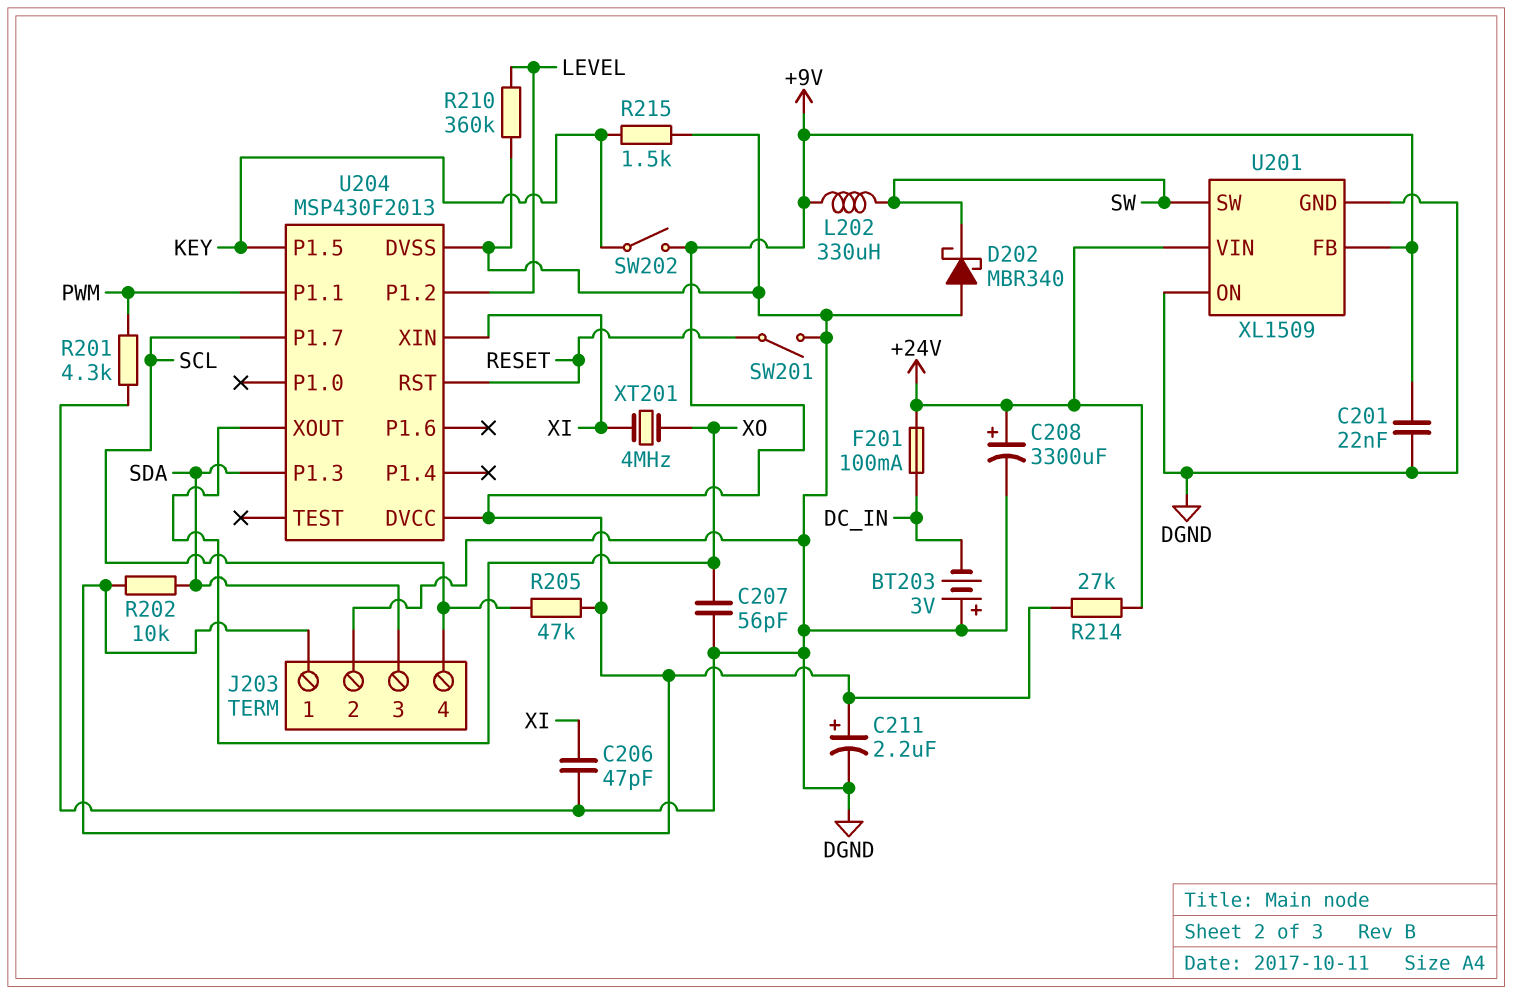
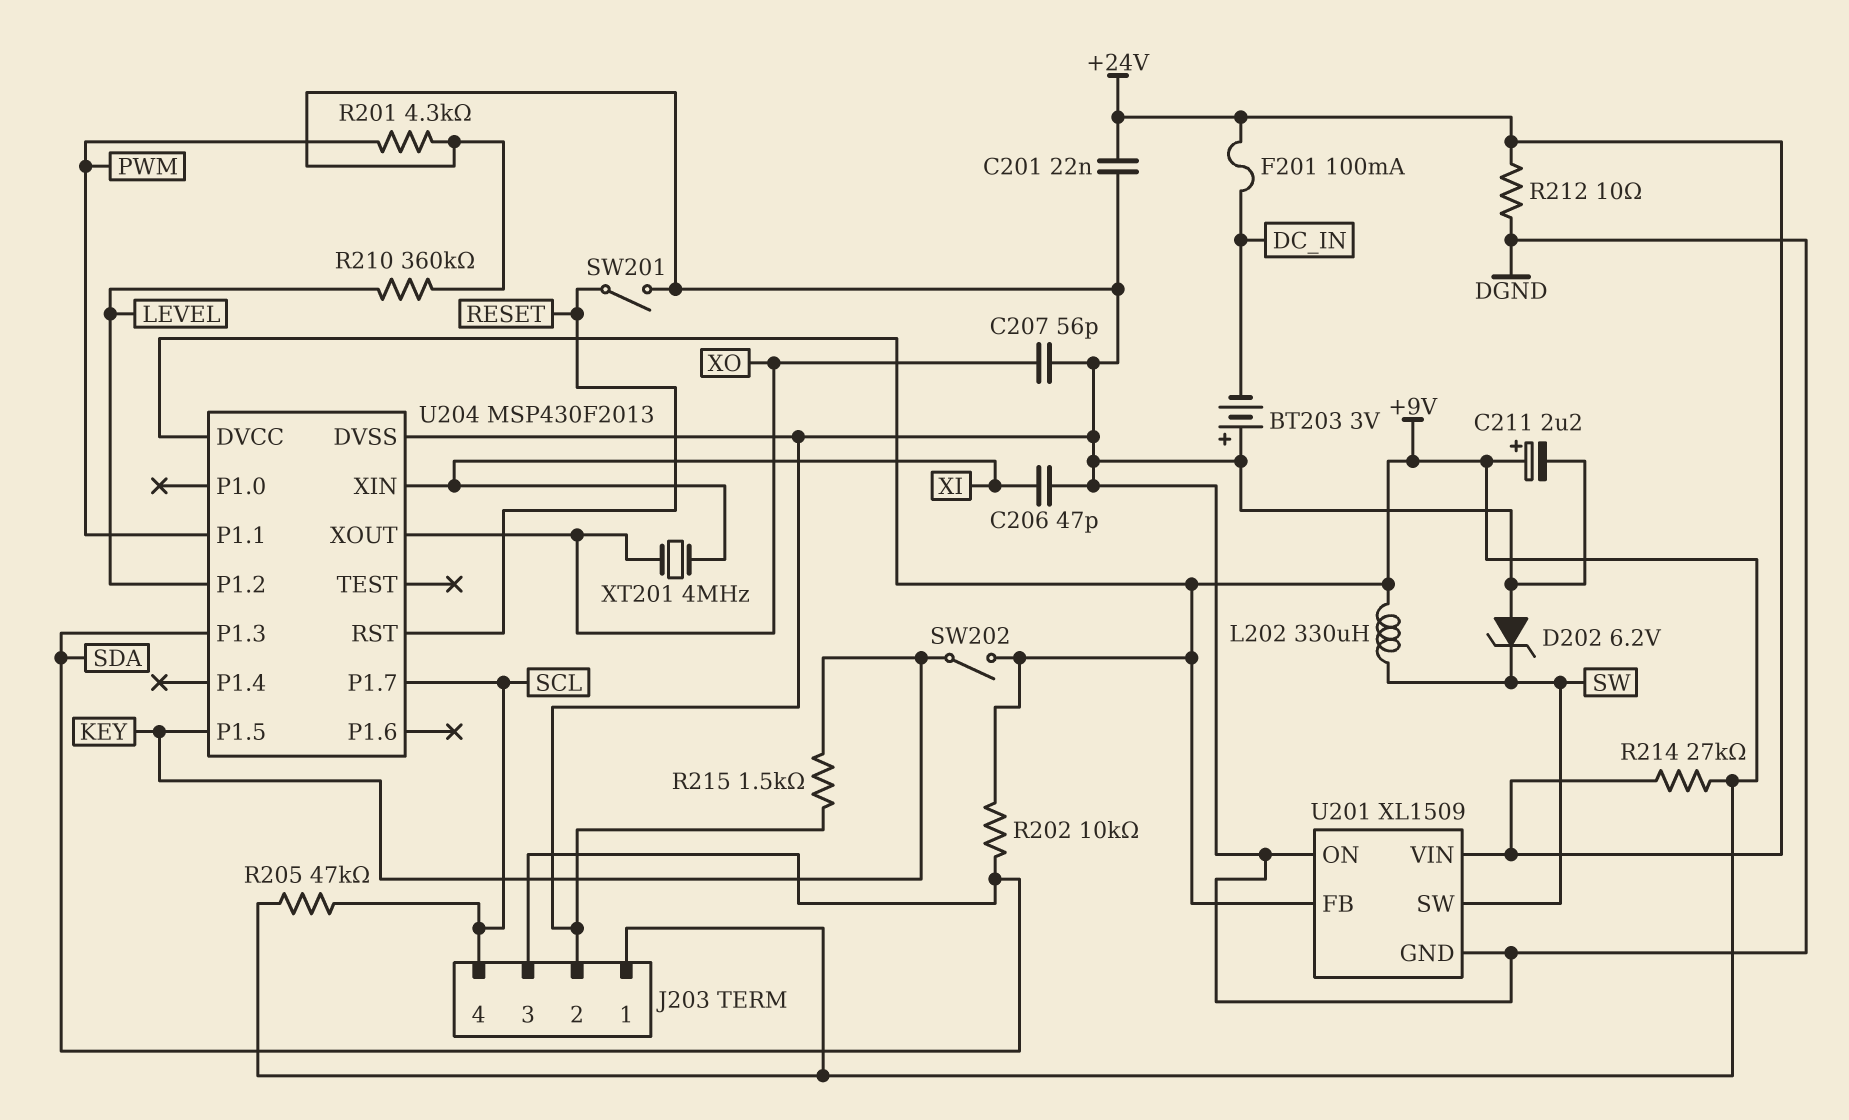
C201: 22nF (+9V, DGND) -> 22nF (+24V, DGND)
C208: 3300uF (plus +24V, minus DGND) -> none
D202: schottky MBR340 (A DGND, K SW) -> zener 6.2V (A DGND, K SW)
R212: none -> 10 (+24V, DGND)

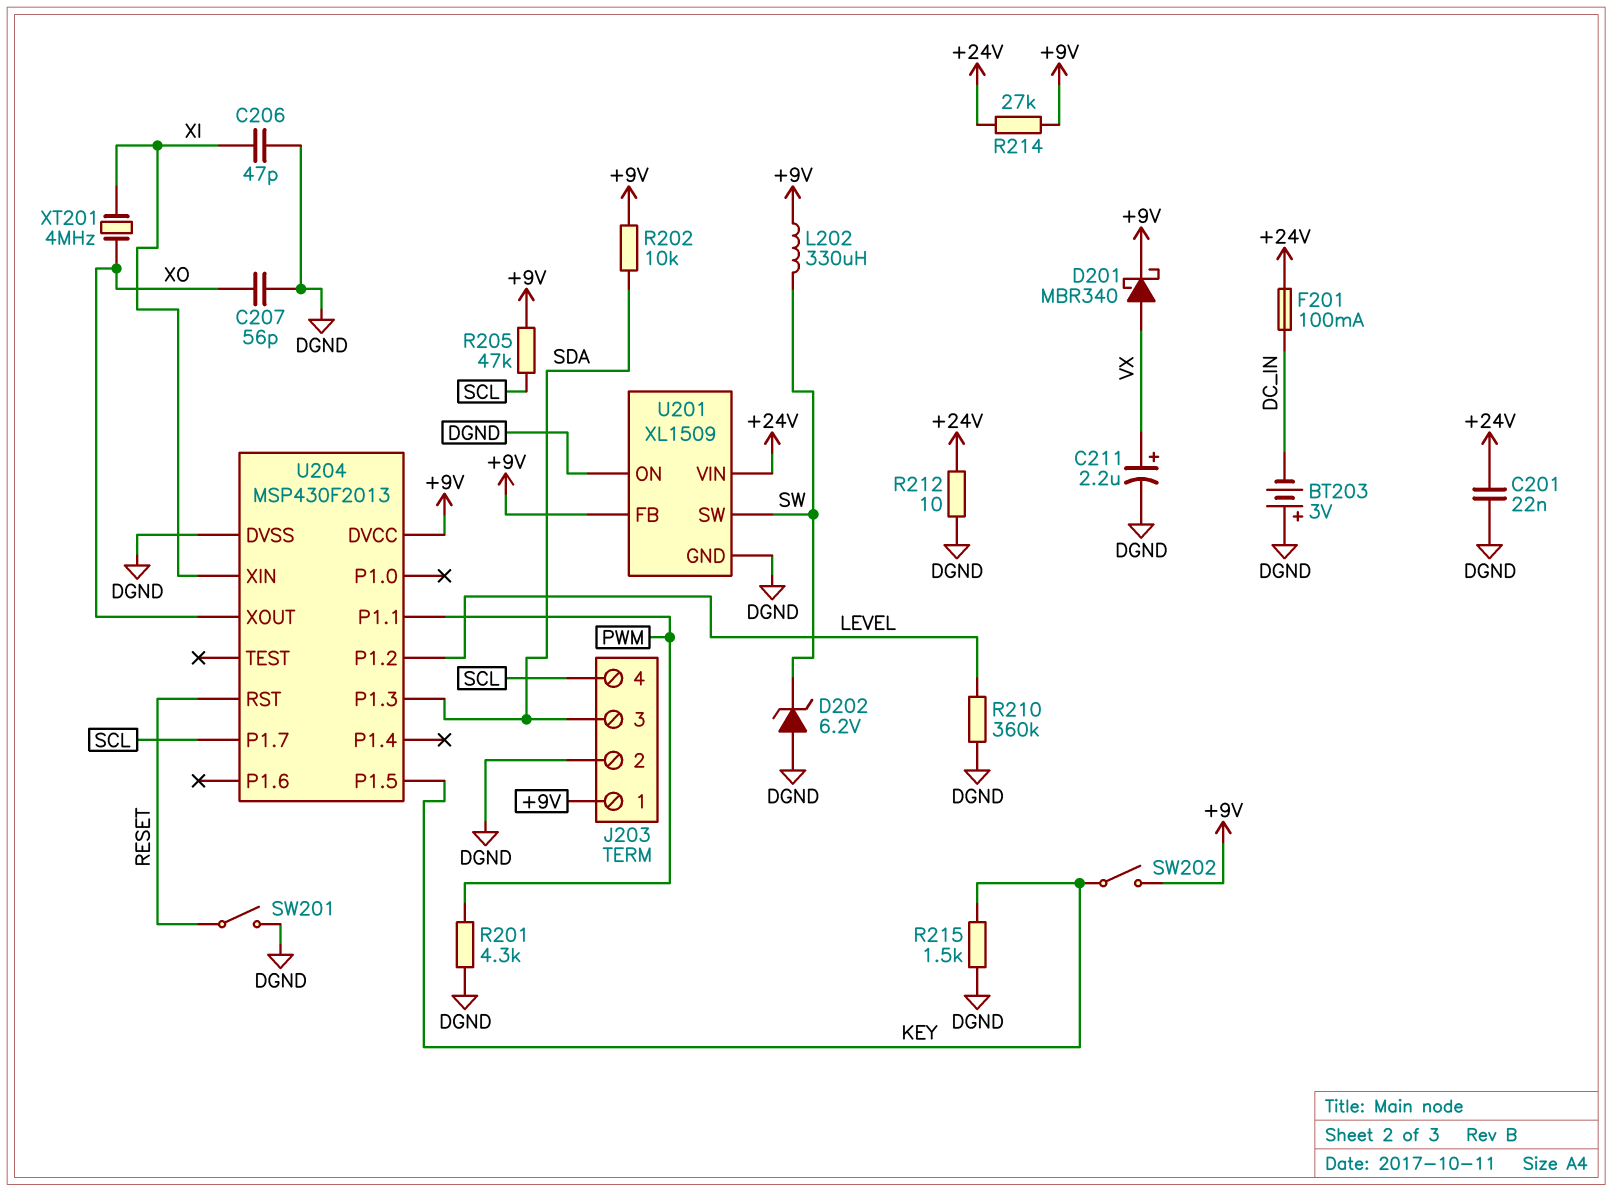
C211: 2.2uF (plus +9V, minus DGND) -> 2.2uF (plus VX, minus DGND)
D201: none -> schottky MBR340 (A VX, K +9V)

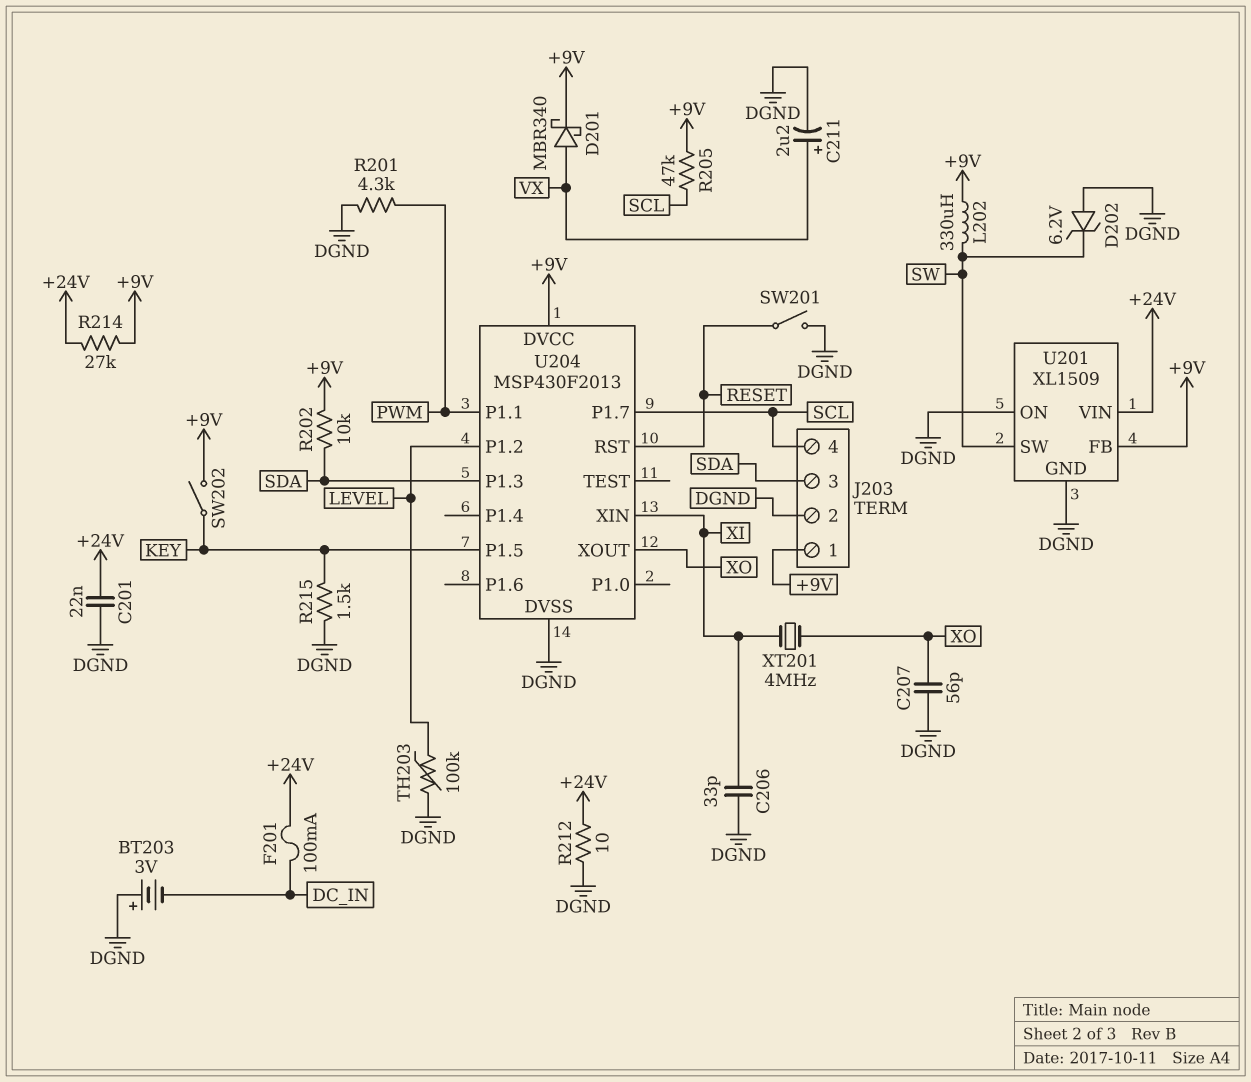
C206: 47pF (DGND, XI) -> 33pF (DGND, XI)
R210: 360k (DGND, LEVEL) -> none
TH203: none -> 100k (DGND, LEVEL)

